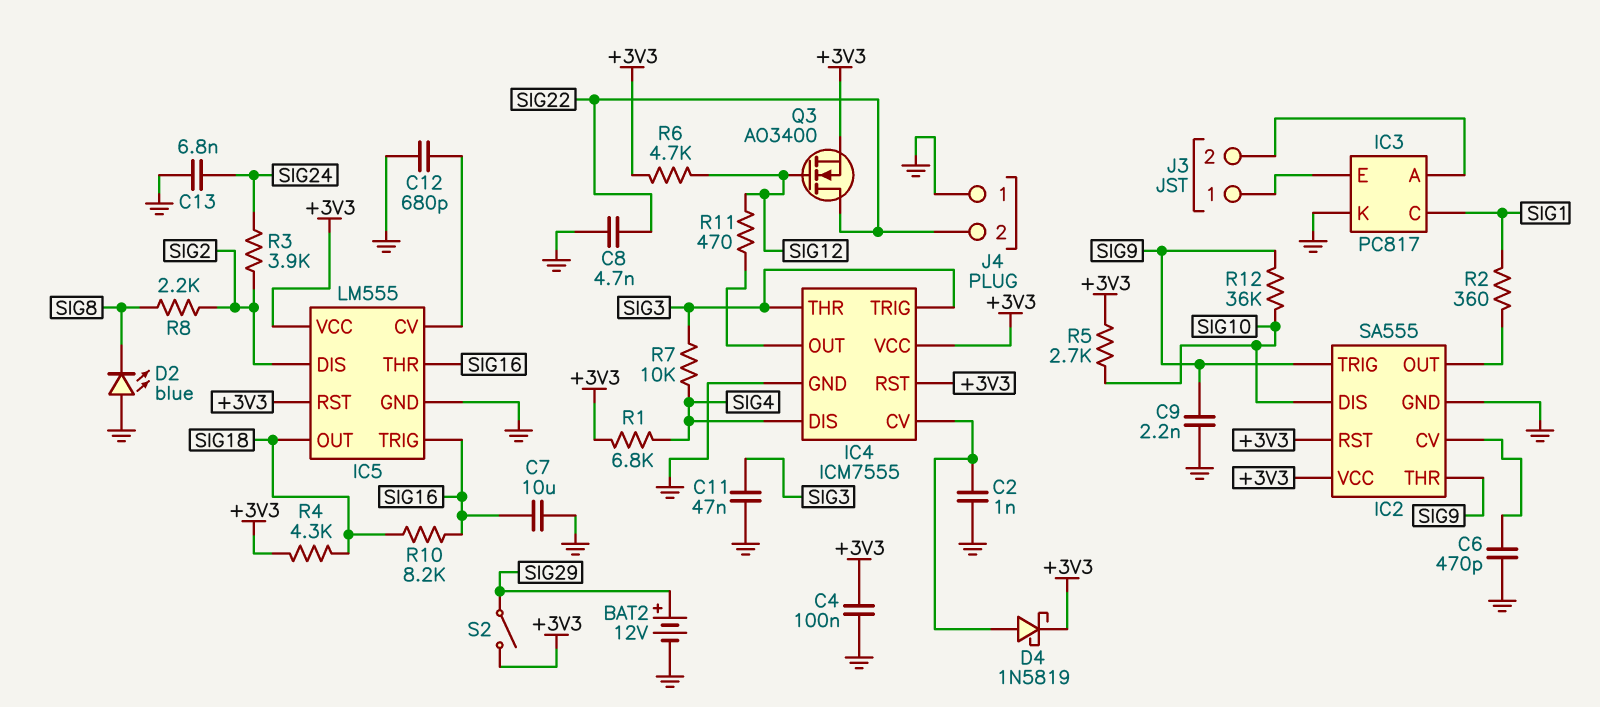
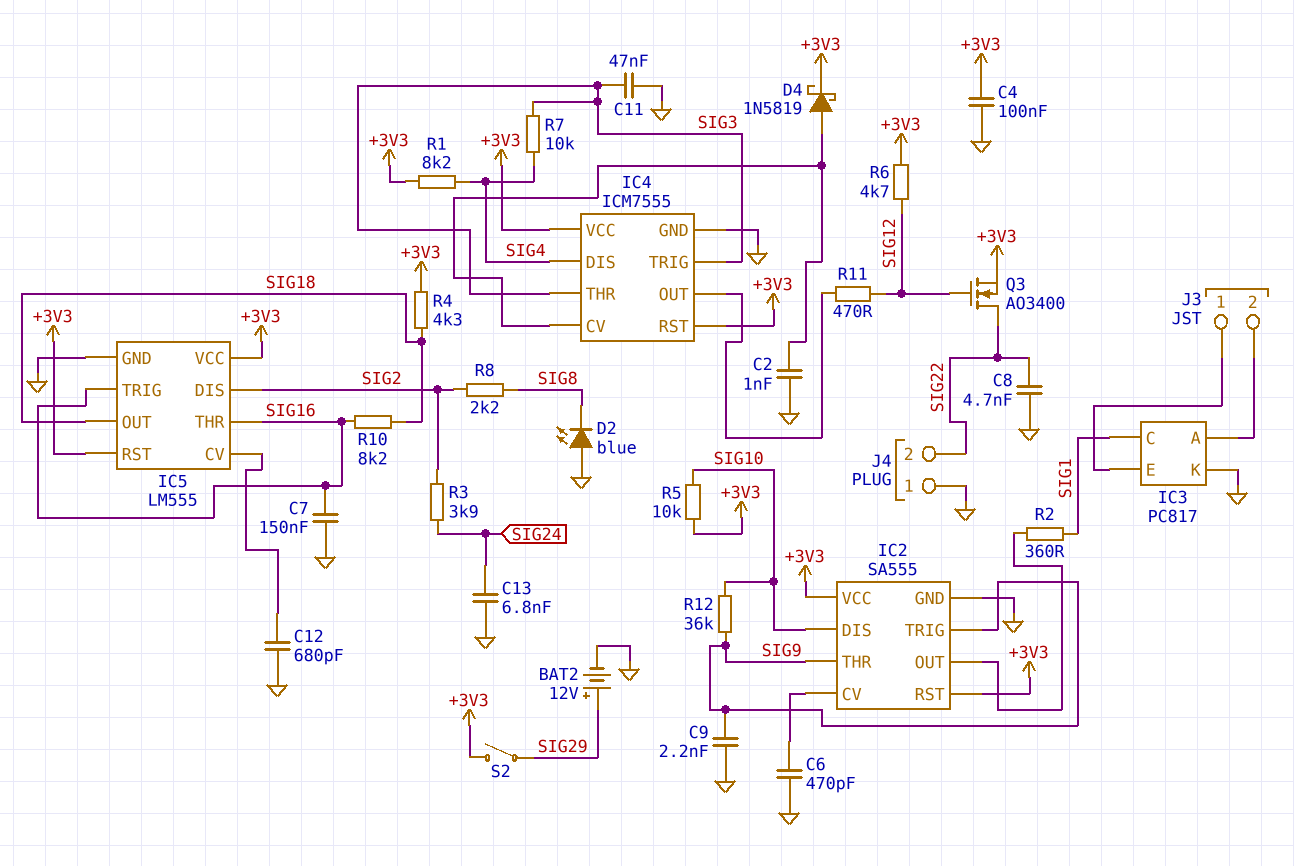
C7: 10uF (GND, SIG16) -> 150nF (GND, SIG16)
R1: 6.8k (+3V3, SIG4) -> 8.2k (+3V3, SIG4)
R5: 2.7k (+3V3, SIG10) -> 10k (+3V3, SIG10)

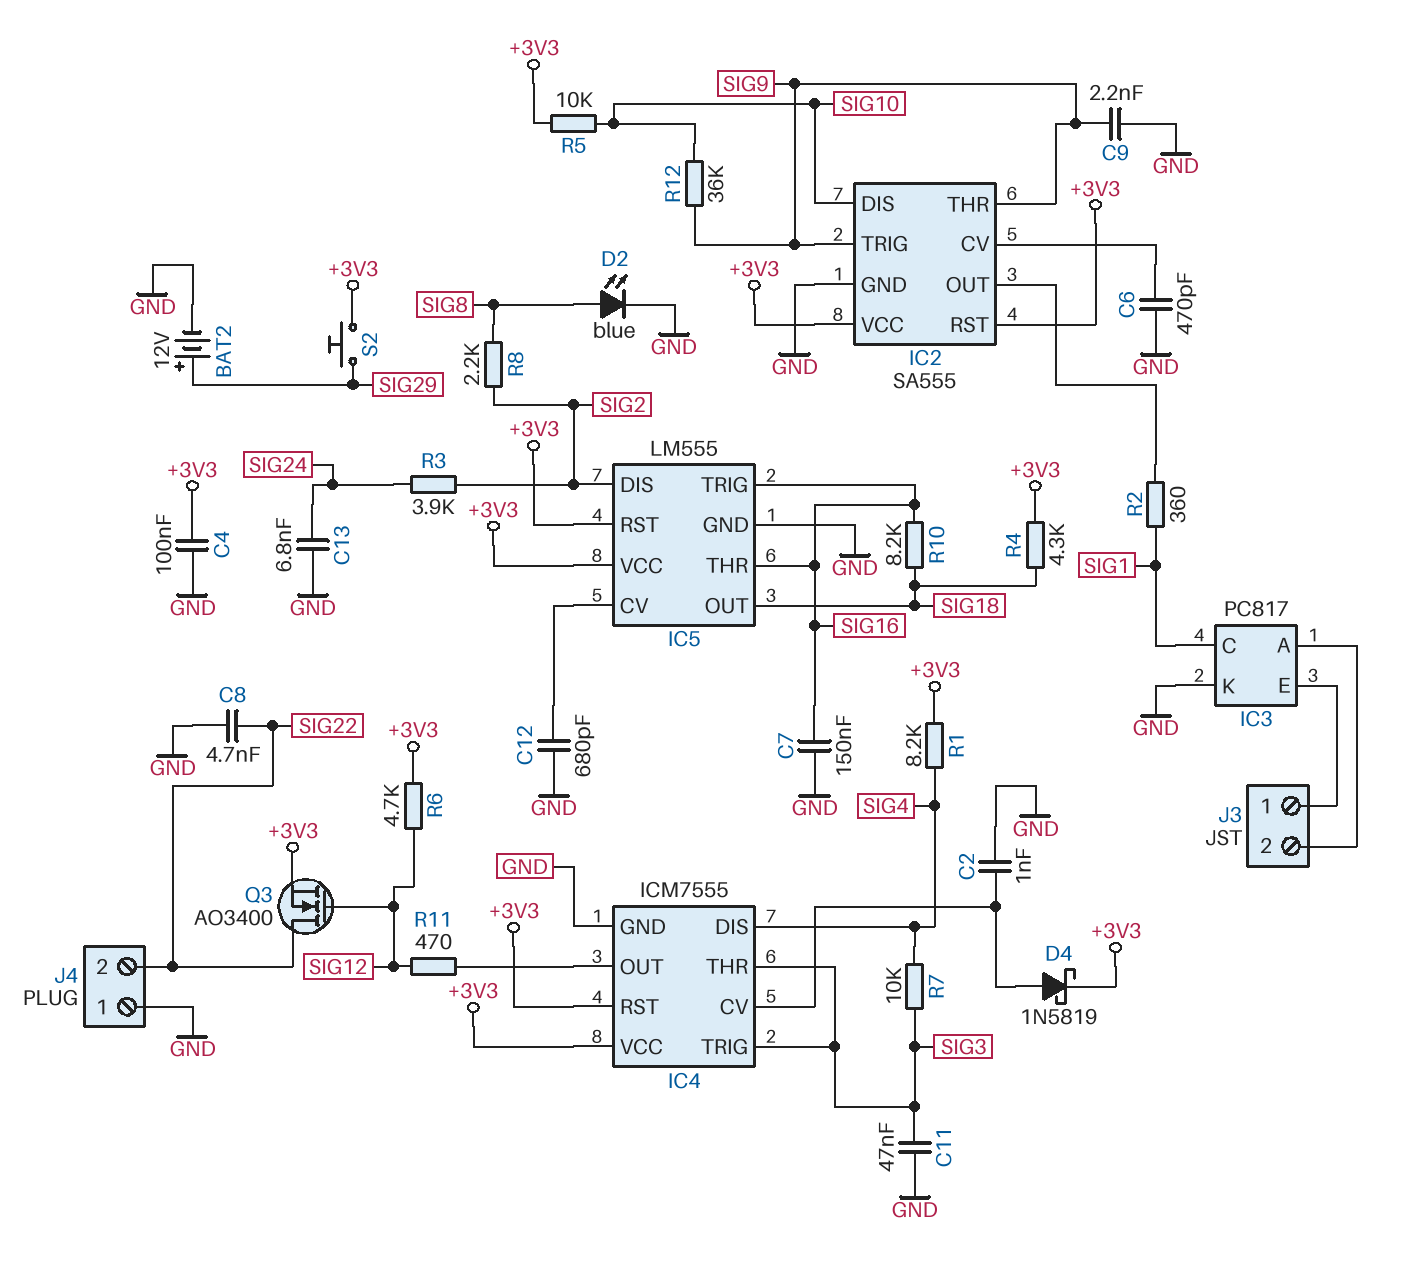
D2: LED blue (A GND, K SIG8) -> LED blue (A SIG8, K GND)
S2: switch (+3V3, SIG29) -> button (+3V3, SIG29)

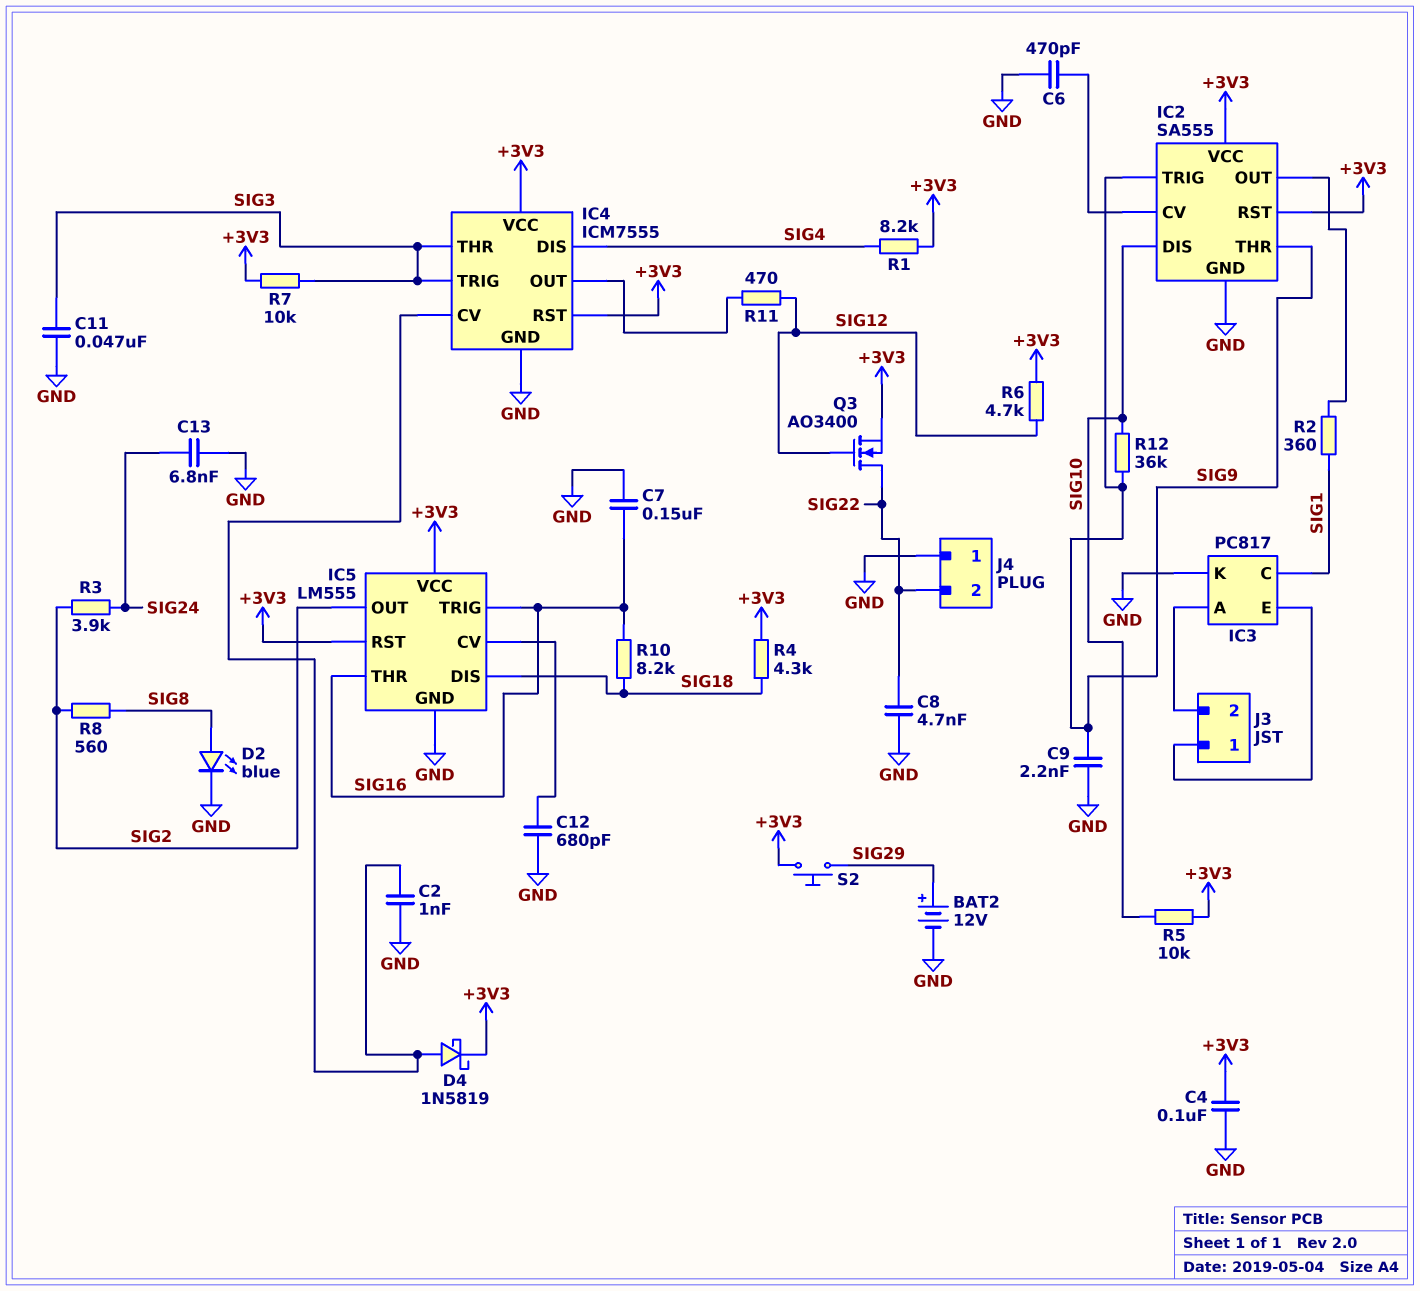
IC5 pin DIS: SIG2 -> SIG18
IC5 pin OUT: SIG18 -> SIG2
R7: 10k (SIG3, SIG4) -> 10k (+3V3, SIG3)
R8: 2.2k (SIG2, SIG8) -> 560 (SIG2, SIG8)

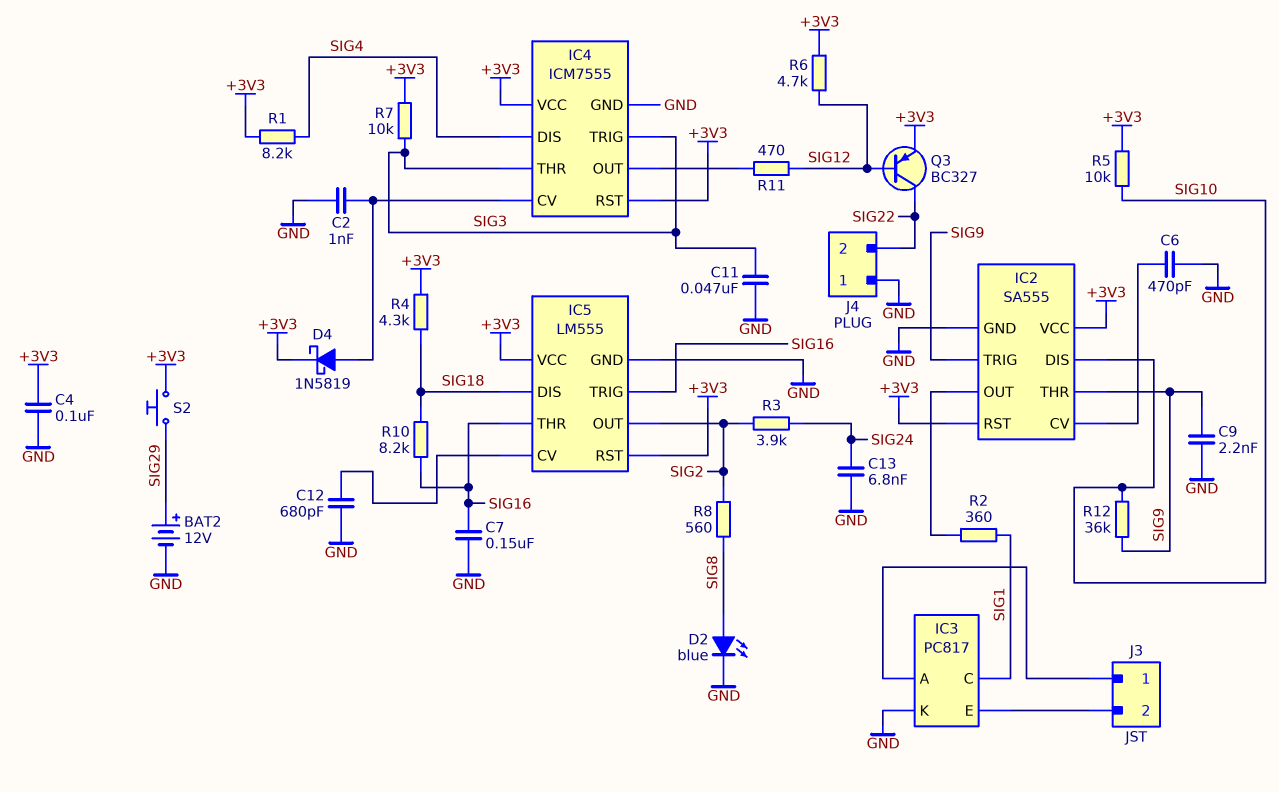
C8: 4.7nF (GND, SIG22) -> none
J3 pin 1: IC3/E -> IC3/A
J3 pin 2: IC3/A -> IC3/E
Q3: NMOS AO3400 (G SIG12, D SIG22, S +3V3) -> PNP BC327 (B SIG12, C SIG22, E +3V3)

